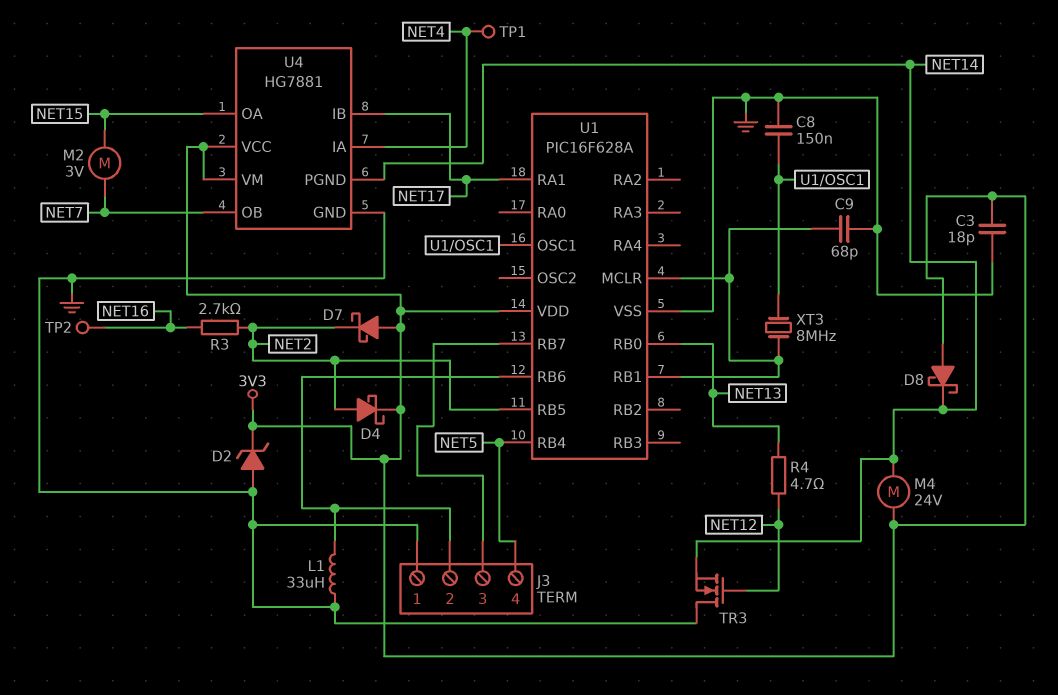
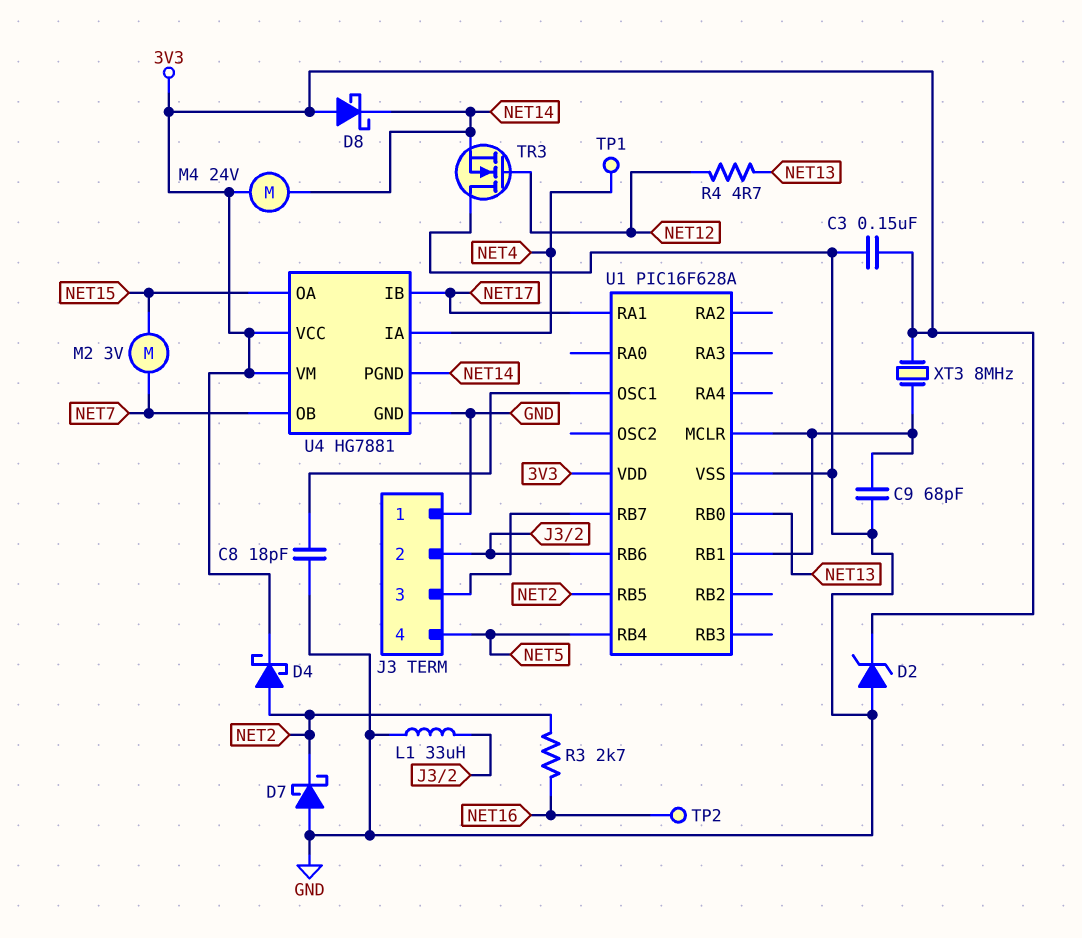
C3: 18pF (3V3, GND) -> 150nF (3V3, GND)
C8: 150nF (GND, U1/OSC1) -> 18pF (GND, U1/OSC1)
D7: schottky (A 3V3, K NET2) -> schottky (A GND, K NET2)
XT3: 8MHz (U1/MCLR, U1/OSC1) -> 8MHz (3V3, U1/MCLR)

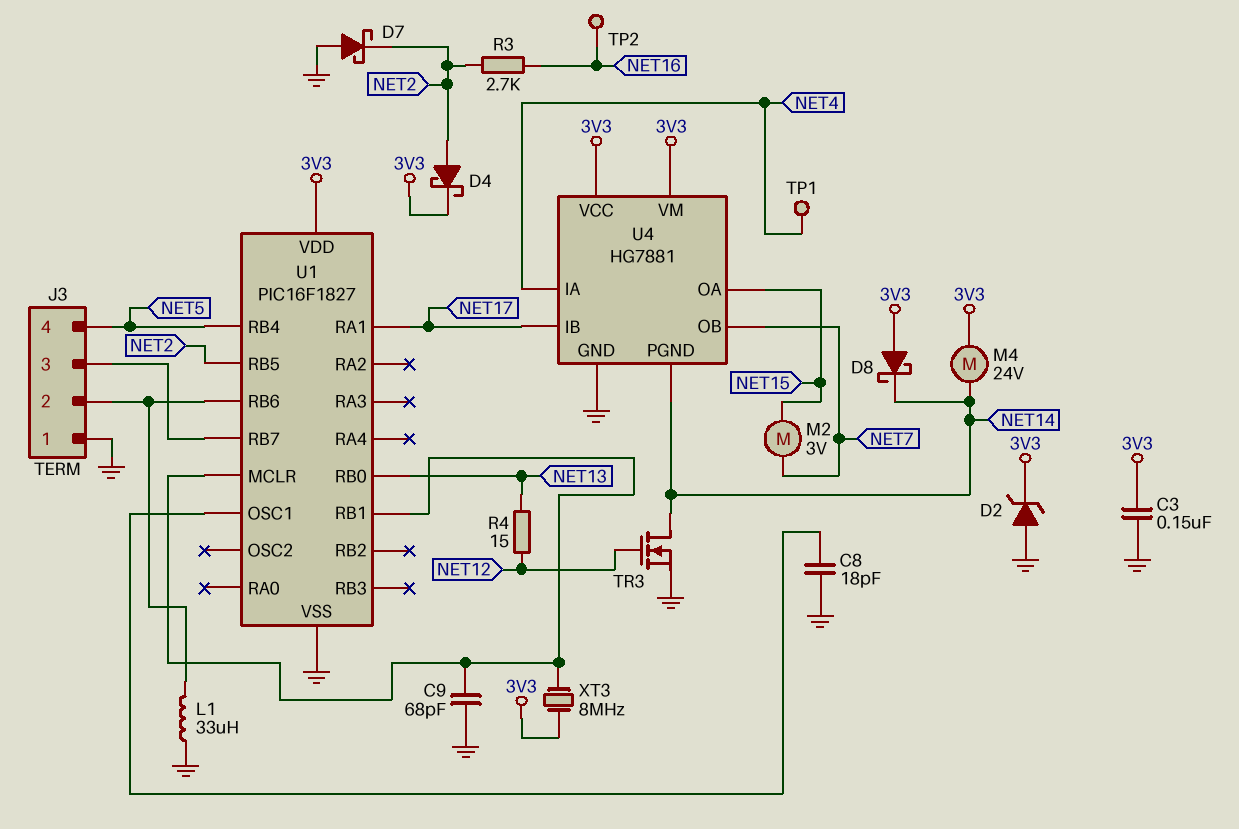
R4: 4.7 (NET12, NET13) -> 15 (NET12, NET13)
TR3: NMOS (G NET12, D GND, S NET14) -> NMOS (G NET12, D NET14, S GND)
U1: PIC16F628A -> PIC16F1827

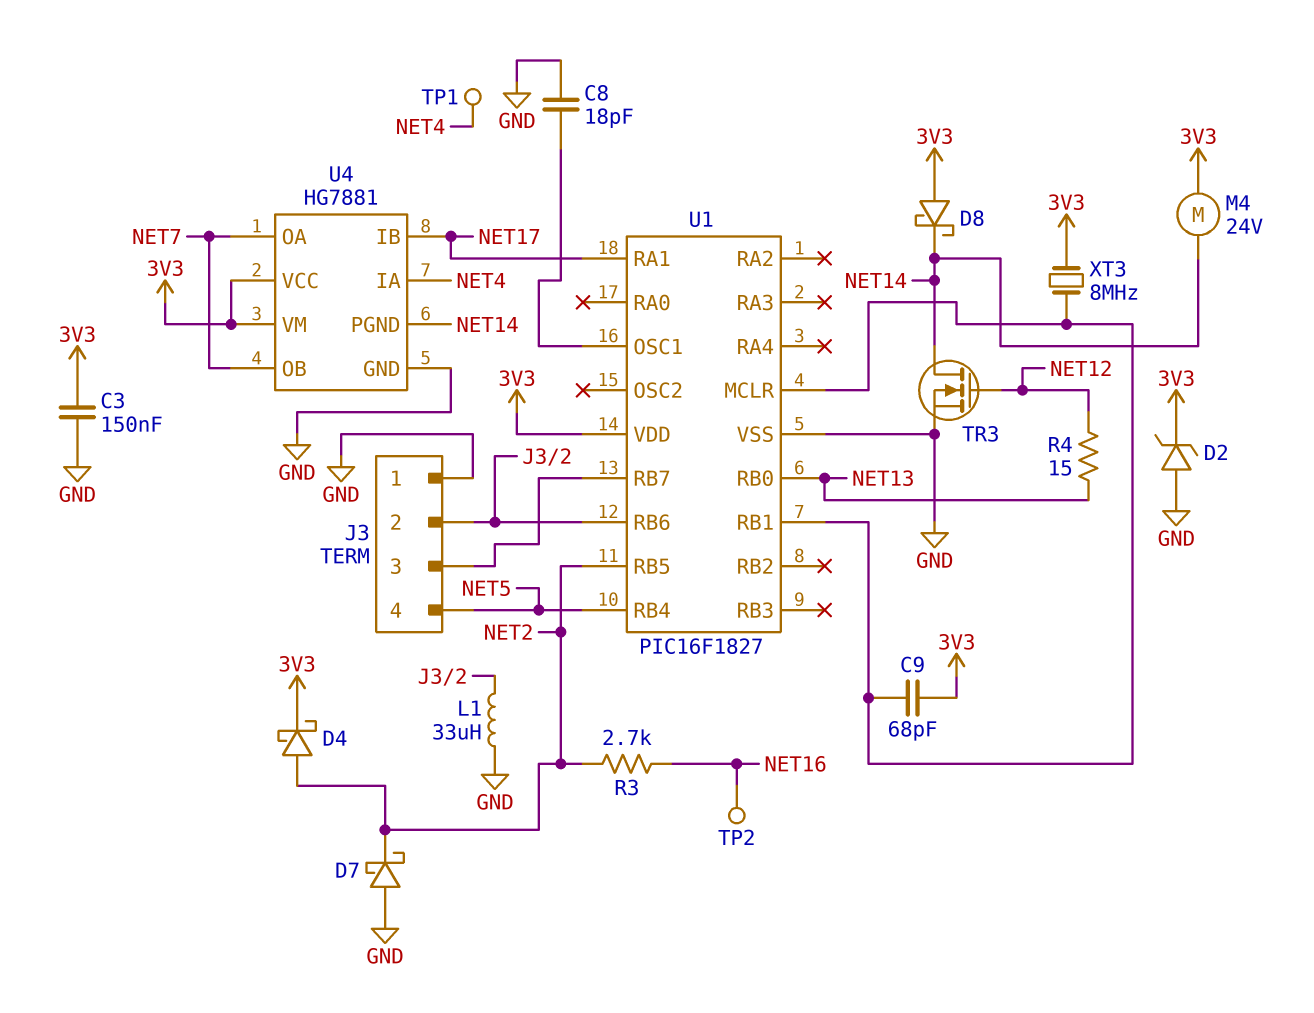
C9: 68pF (GND, U1/MCLR) -> 68pF (3V3, U1/MCLR)
M2: motor 3V (NET7, NET15) -> none
U4 pin OA: NET15 -> NET7

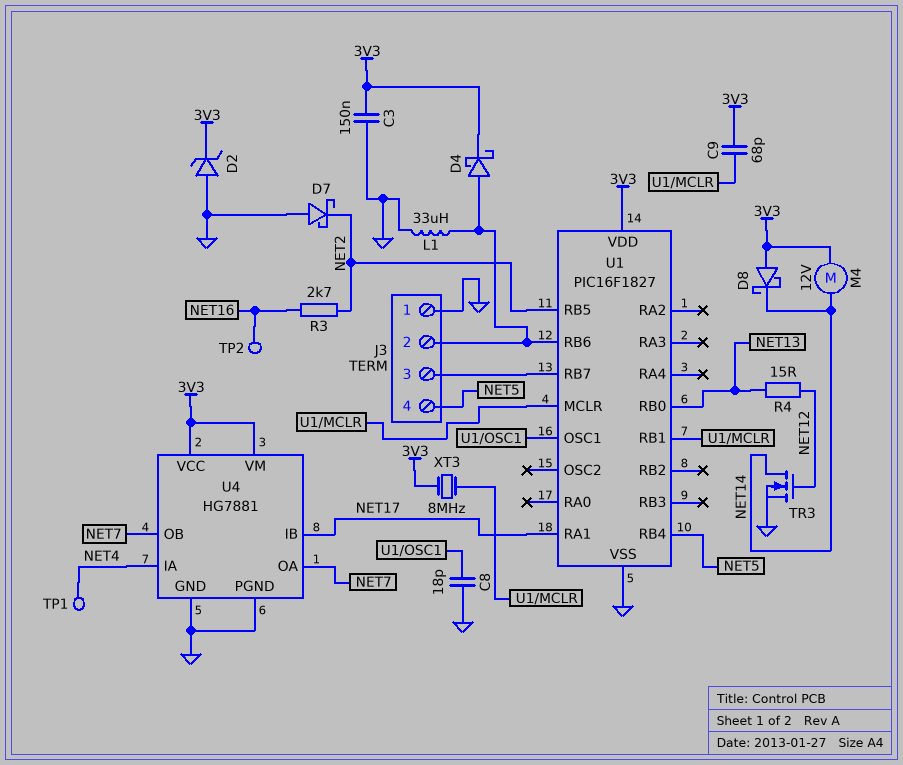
D4: schottky (A NET2, K 3V3) -> schottky (A J3/2, K 3V3)
M4: motor 24V (3V3, NET14) -> motor 12V (3V3, NET14)
U4 pin PGND: NET14 -> GND

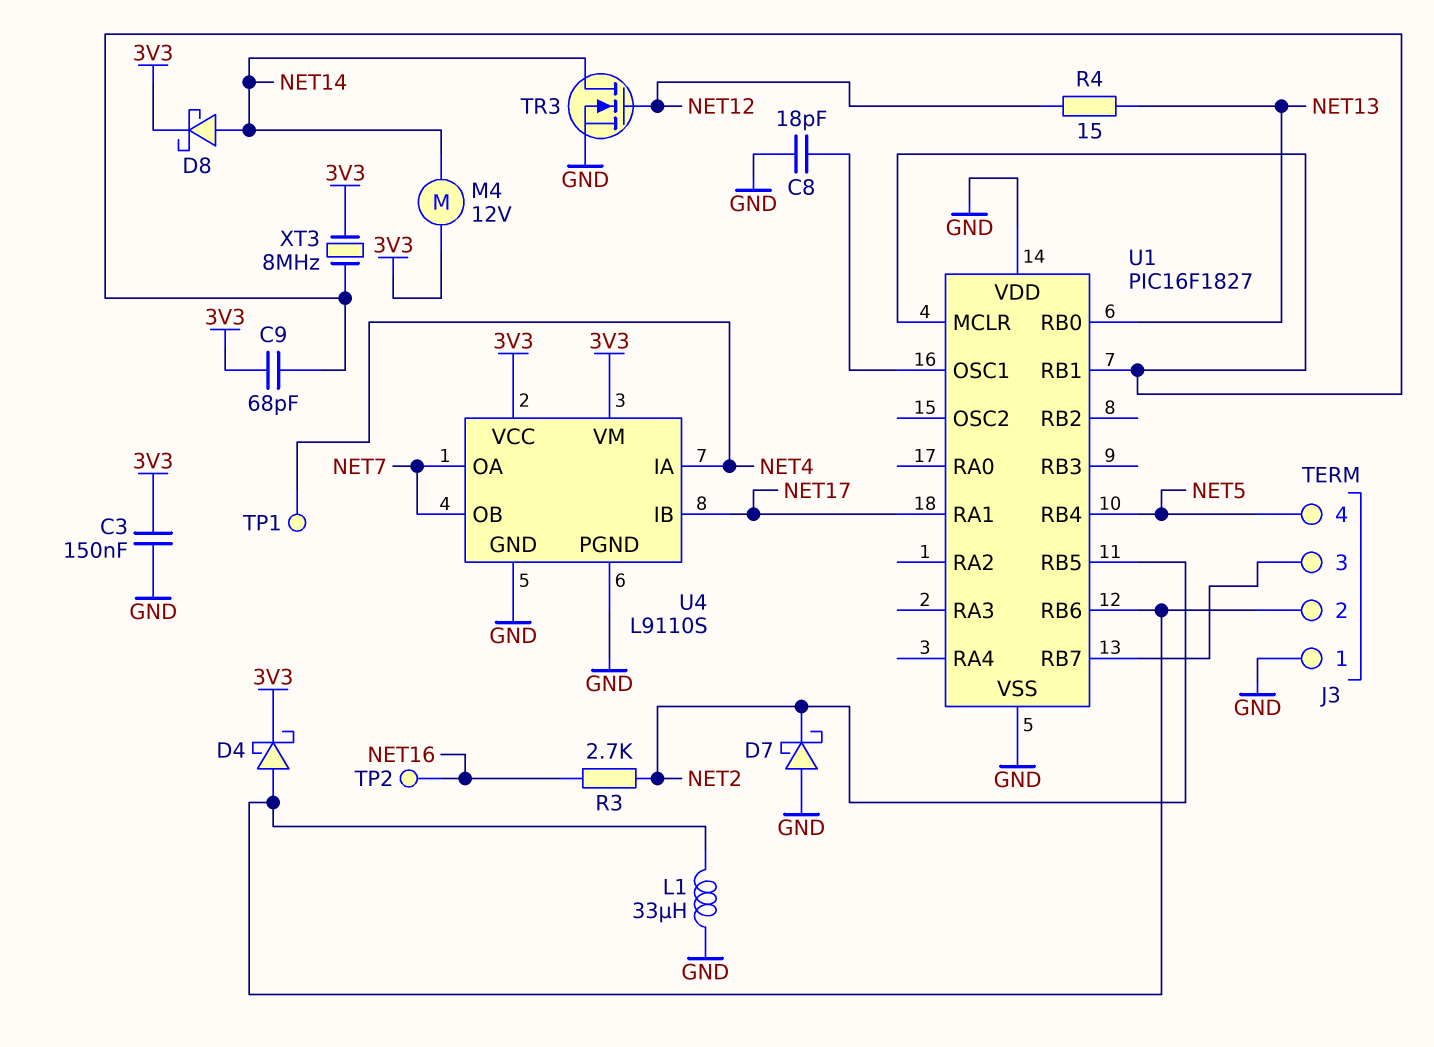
D2: zener (A GND, K 3V3) -> none
D8: schottky (A 3V3, K NET14) -> schottky (A NET14, K 3V3)
U1 pin VDD: 3V3 -> GND
U4: HG7881 -> L9110S

